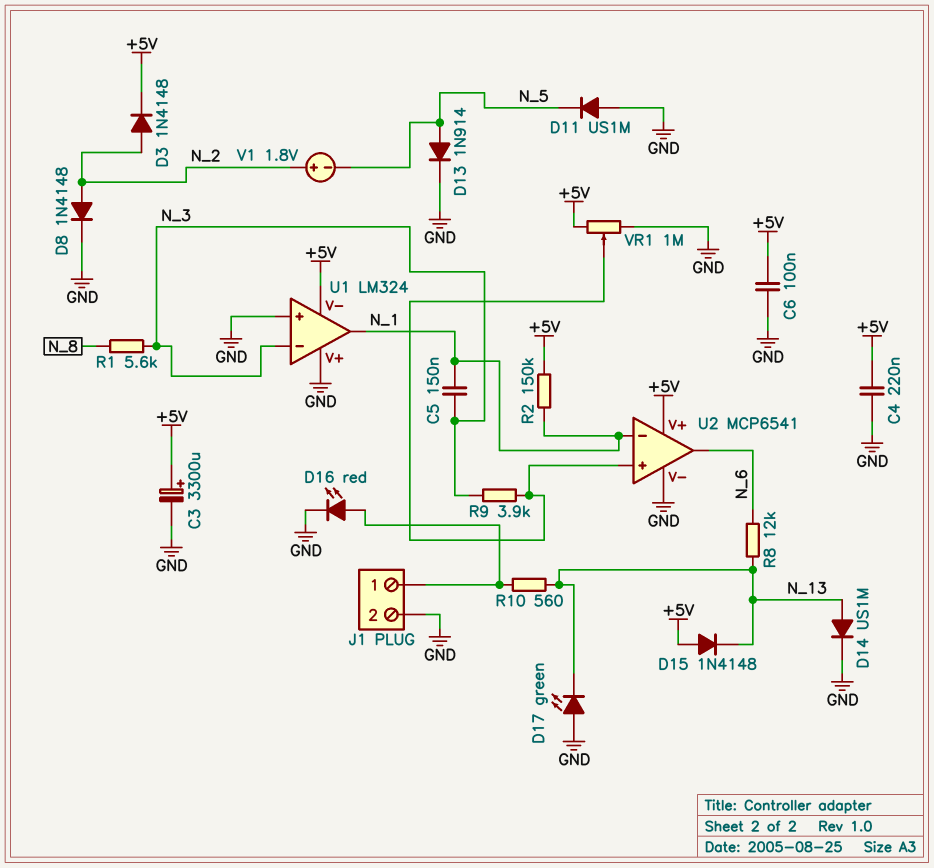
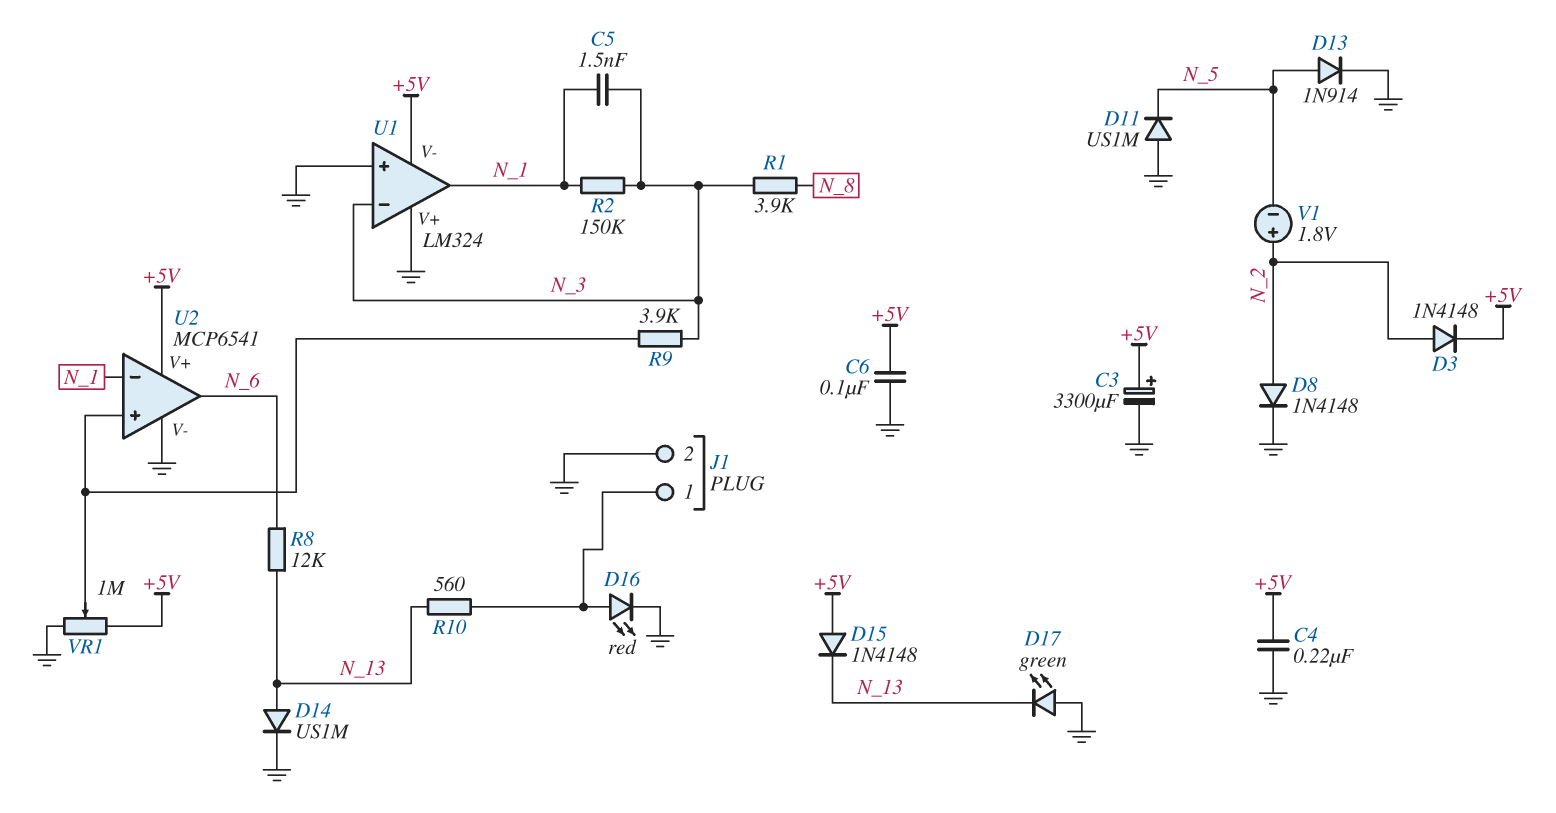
C5: 150nF (N_1, N_3) -> 1.5nF (N_1, N_3)
R1: 5.6k (N_3, N_8) -> 3.9k (N_3, N_8)
R2: 150k (+5V, N_1) -> 150k (N_1, N_3)

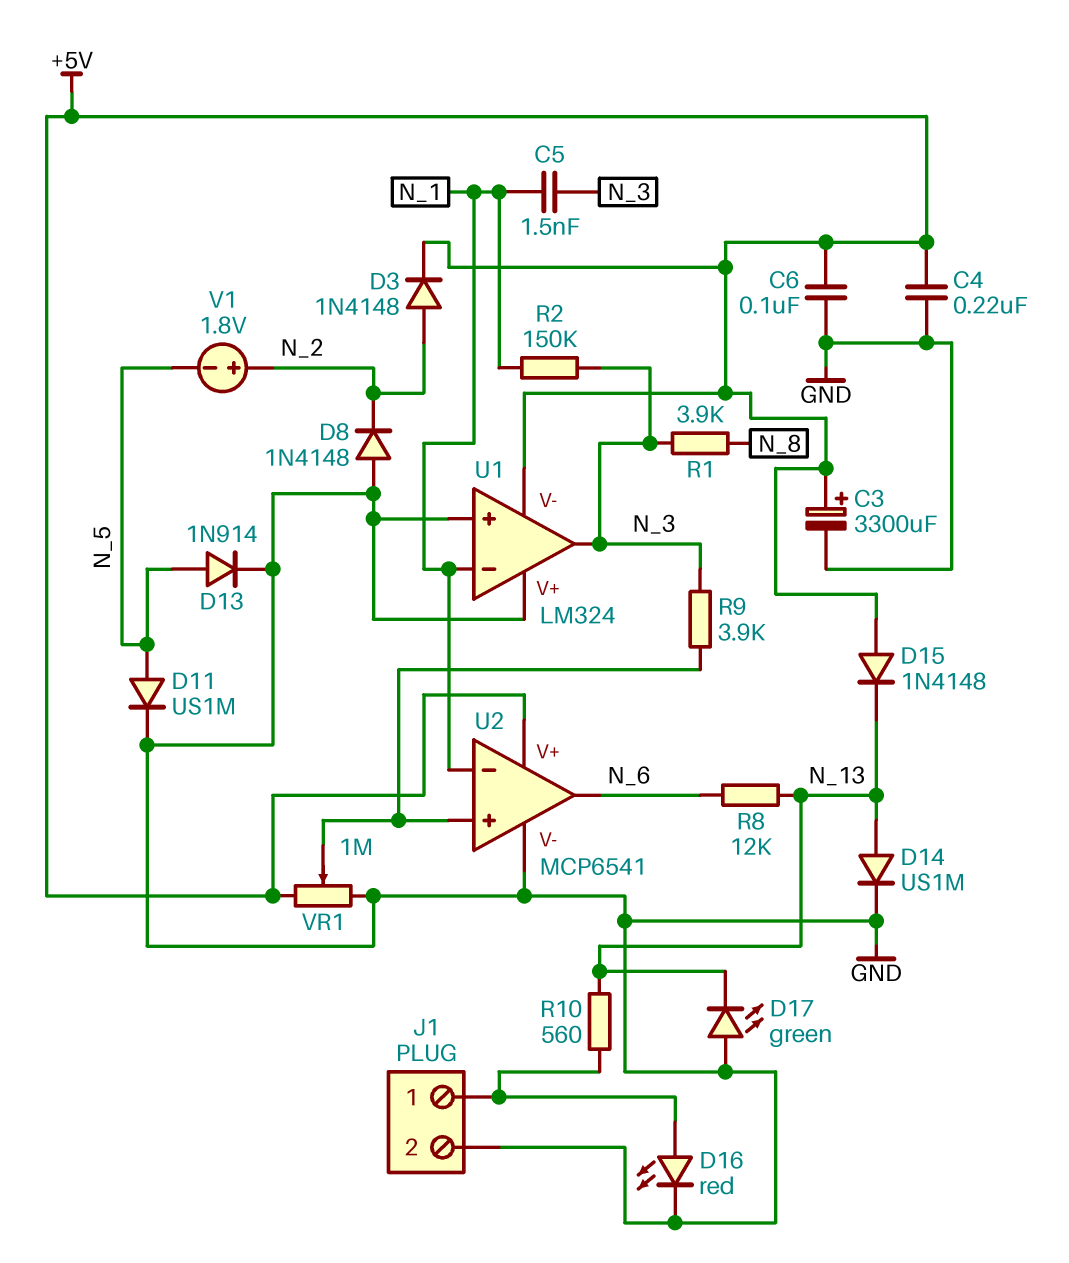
D8: diode 1N4148 (A N_2, K GND) -> diode 1N4148 (A GND, K N_2)
D11: diode US1M (A GND, K N_5) -> diode US1M (A N_5, K GND)
U1 pin in-: N_3 -> N_1
U1 pin out: N_1 -> N_3

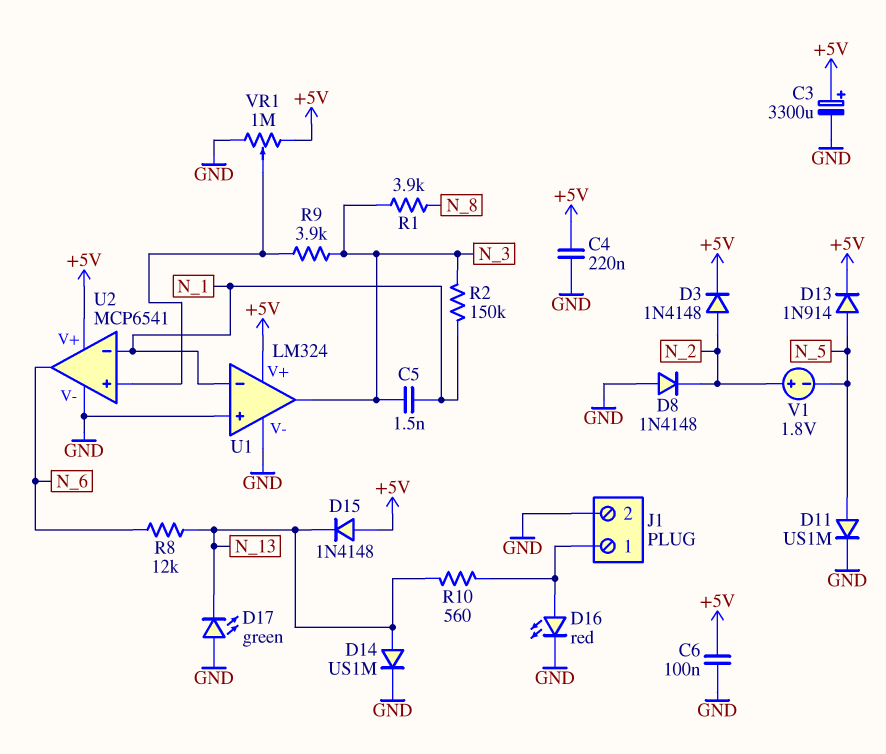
D13: diode 1N914 (A N_5, K GND) -> diode 1N914 (A N_5, K +5V)
U1 pin V+: GND -> +5V
U1 pin V-: +5V -> GND

